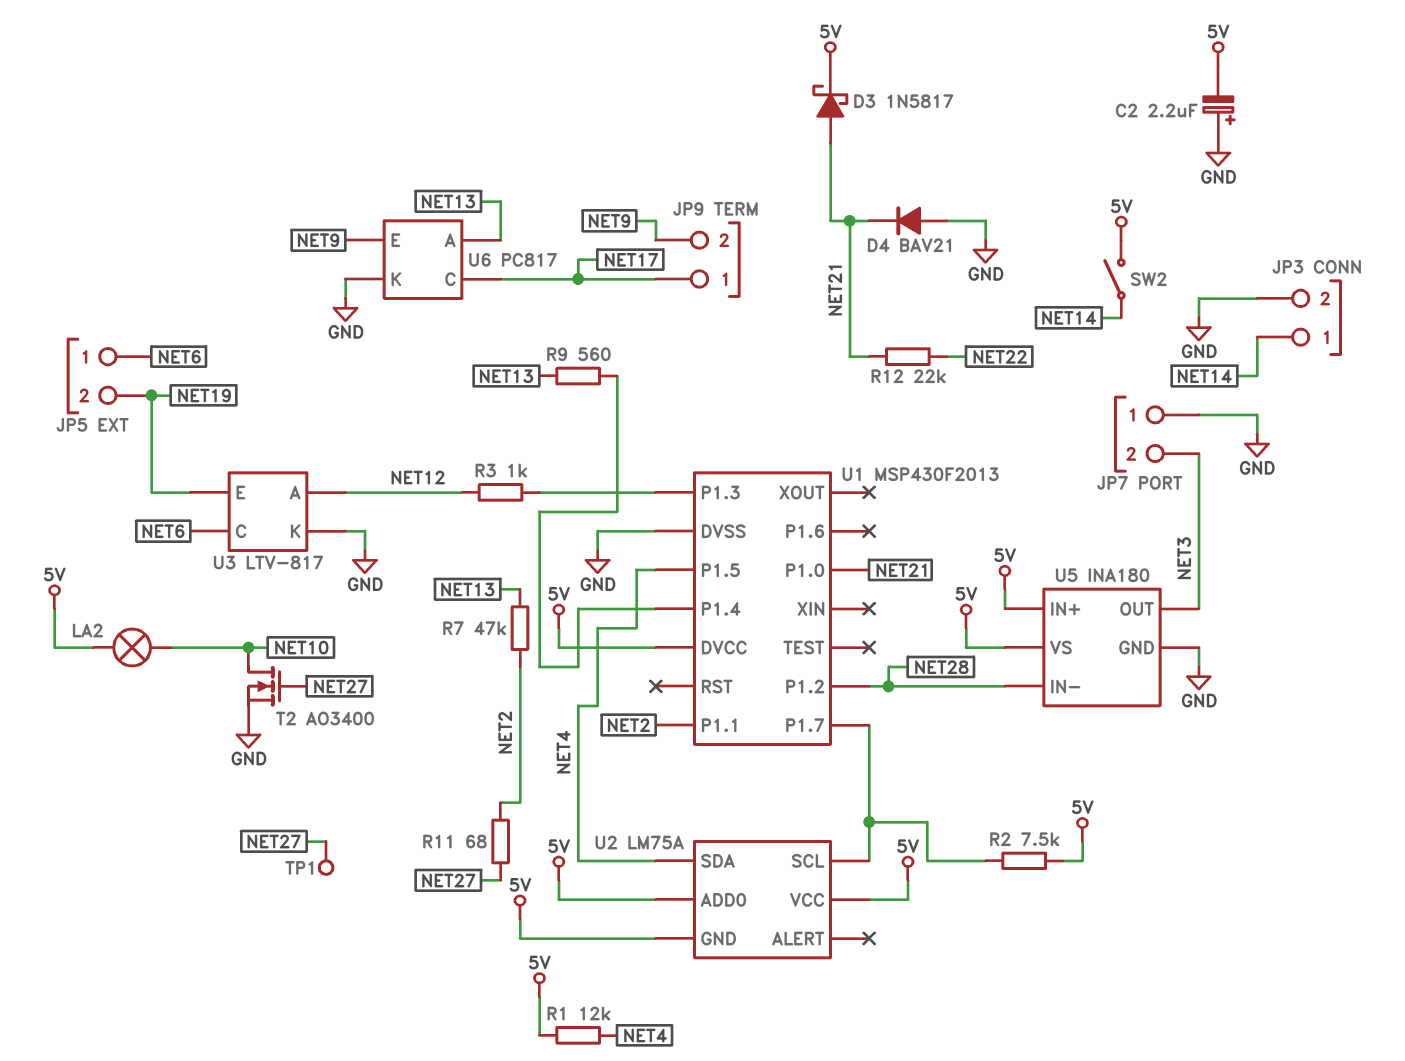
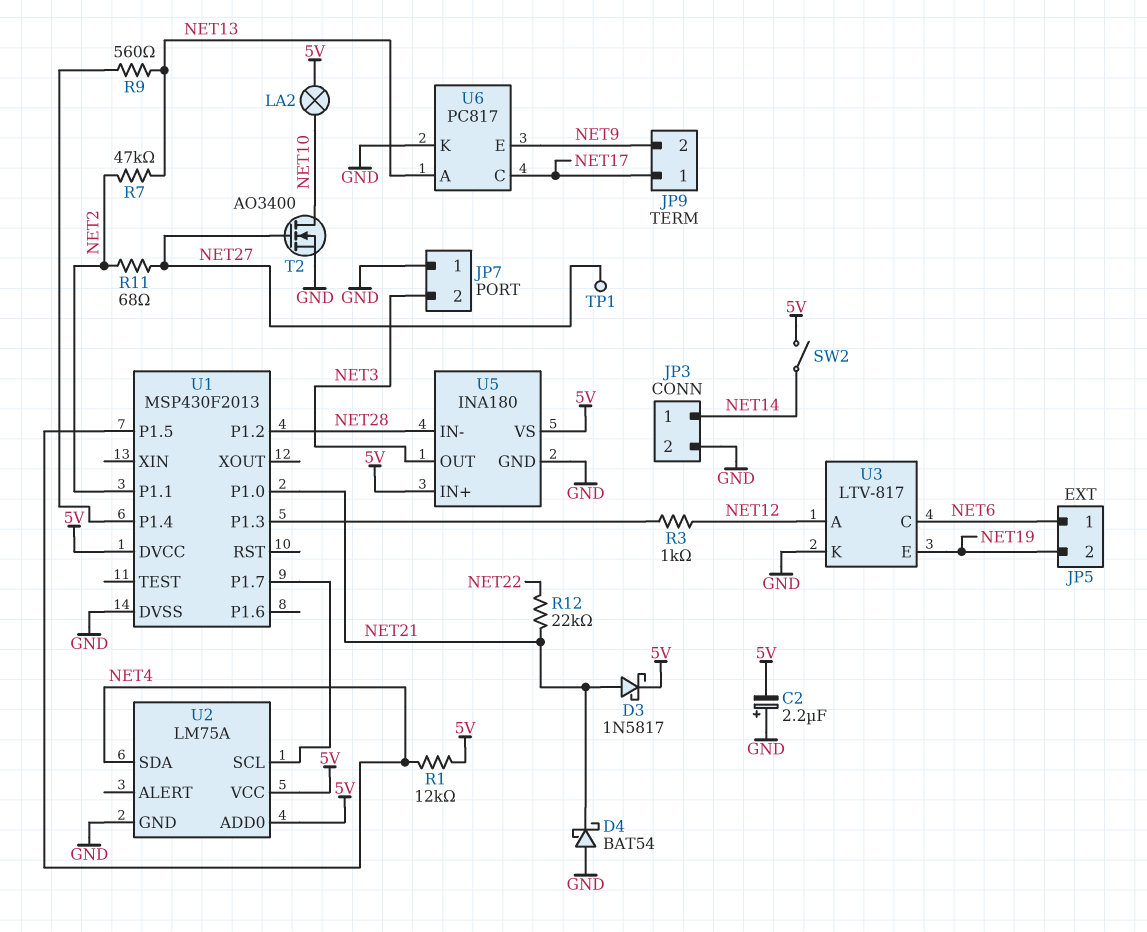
D4: diode BAV21 (A GND, K NET21) -> schottky BAT54 (A GND, K NET21)
R2: 7.5k (5V, U1/P1.7) -> none
U2 pin GND: 5V -> GND

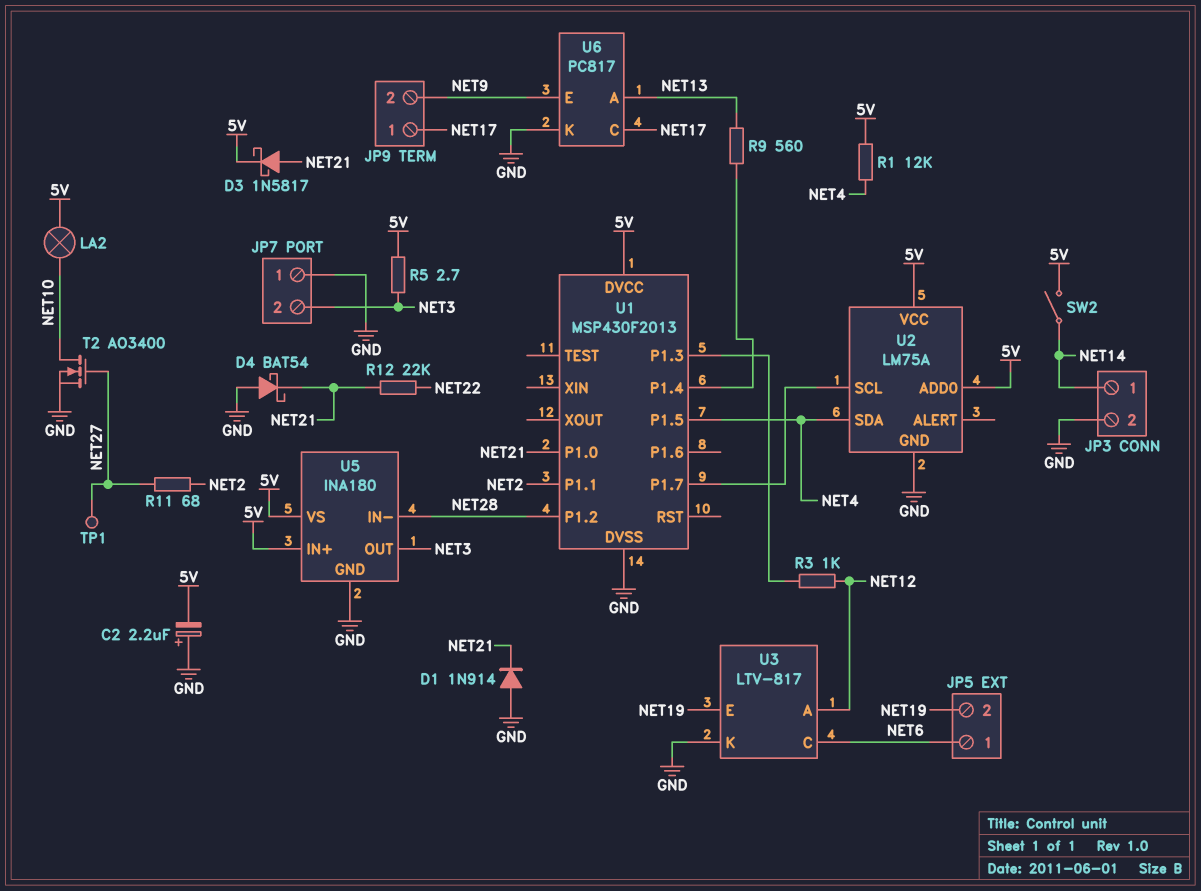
D1: none -> diode 1N914 (A GND, K NET21)
R5: none -> 2.7 (5V, NET3)
R7: 47k (NET2, NET13) -> none

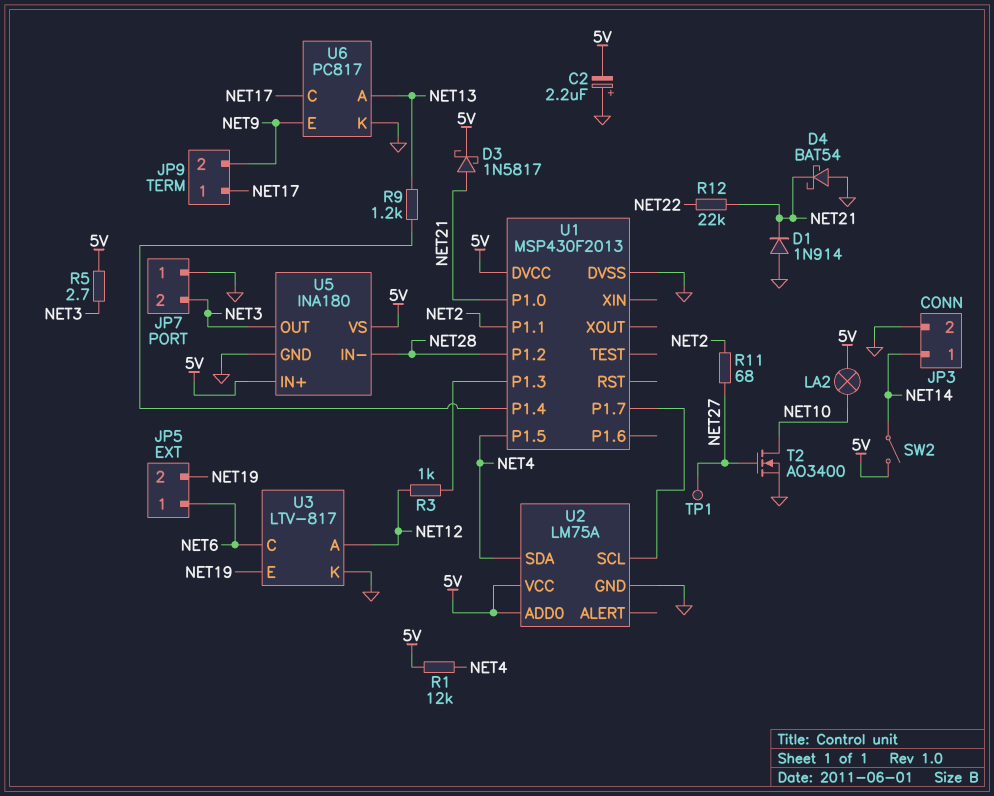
R9: 560 (NET13, U1/P1.4) -> 1.2k (NET13, U1/P1.4)

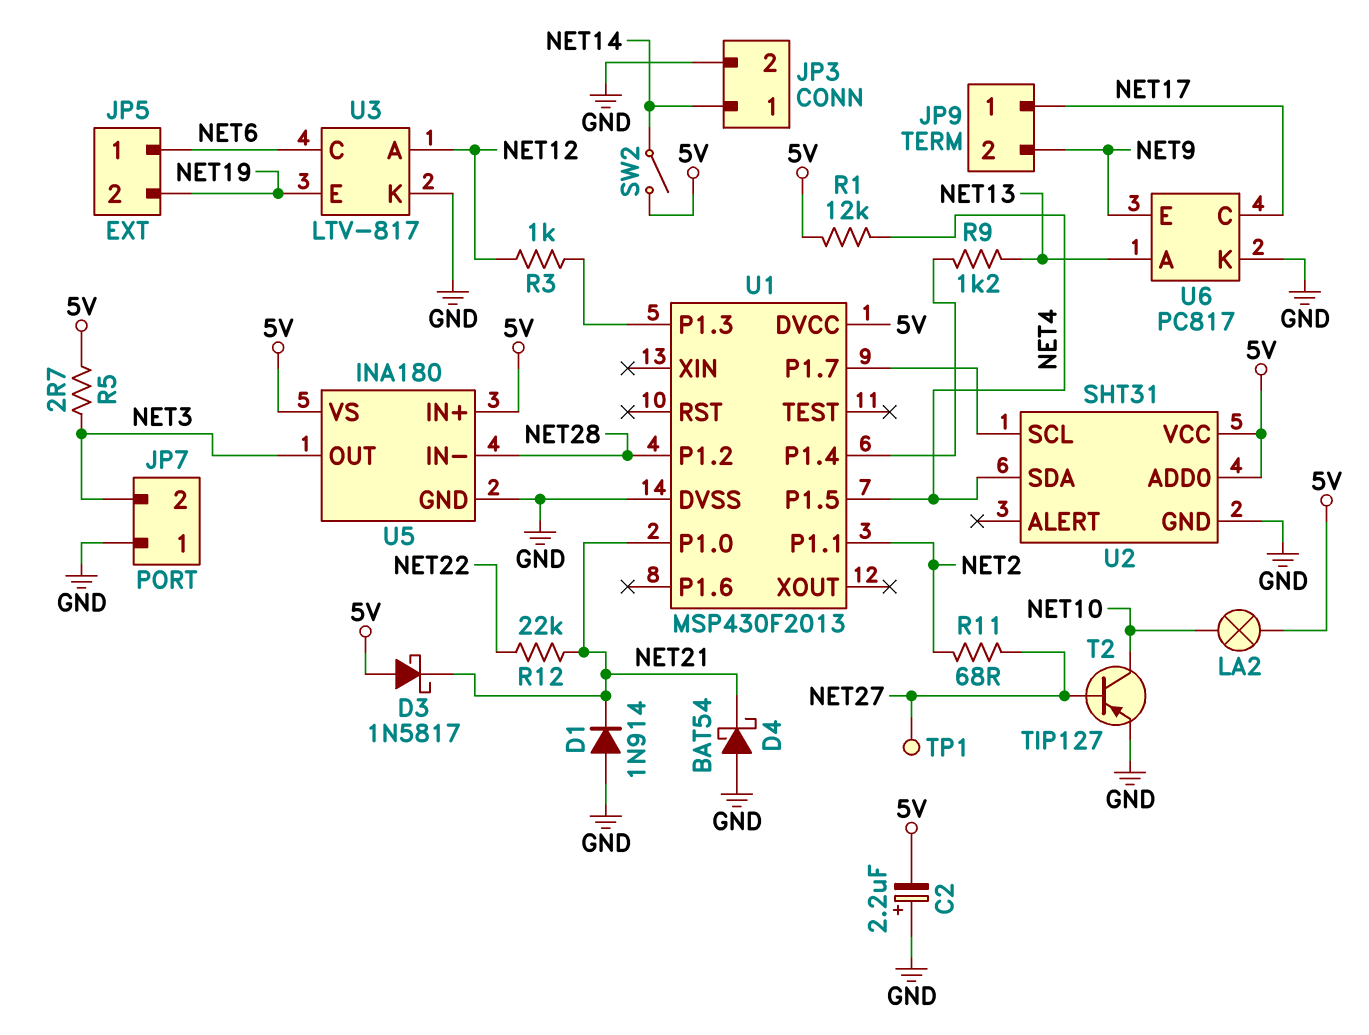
D3: schottky 1N5817 (A NET21, K 5V) -> schottky 1N5817 (A 5V, K NET21)
T2: NMOS AO3400 (G NET27, D NET10, S GND) -> PNP TIP127 (B NET27, C NET10, E GND)
U2: LM75A -> SHT31

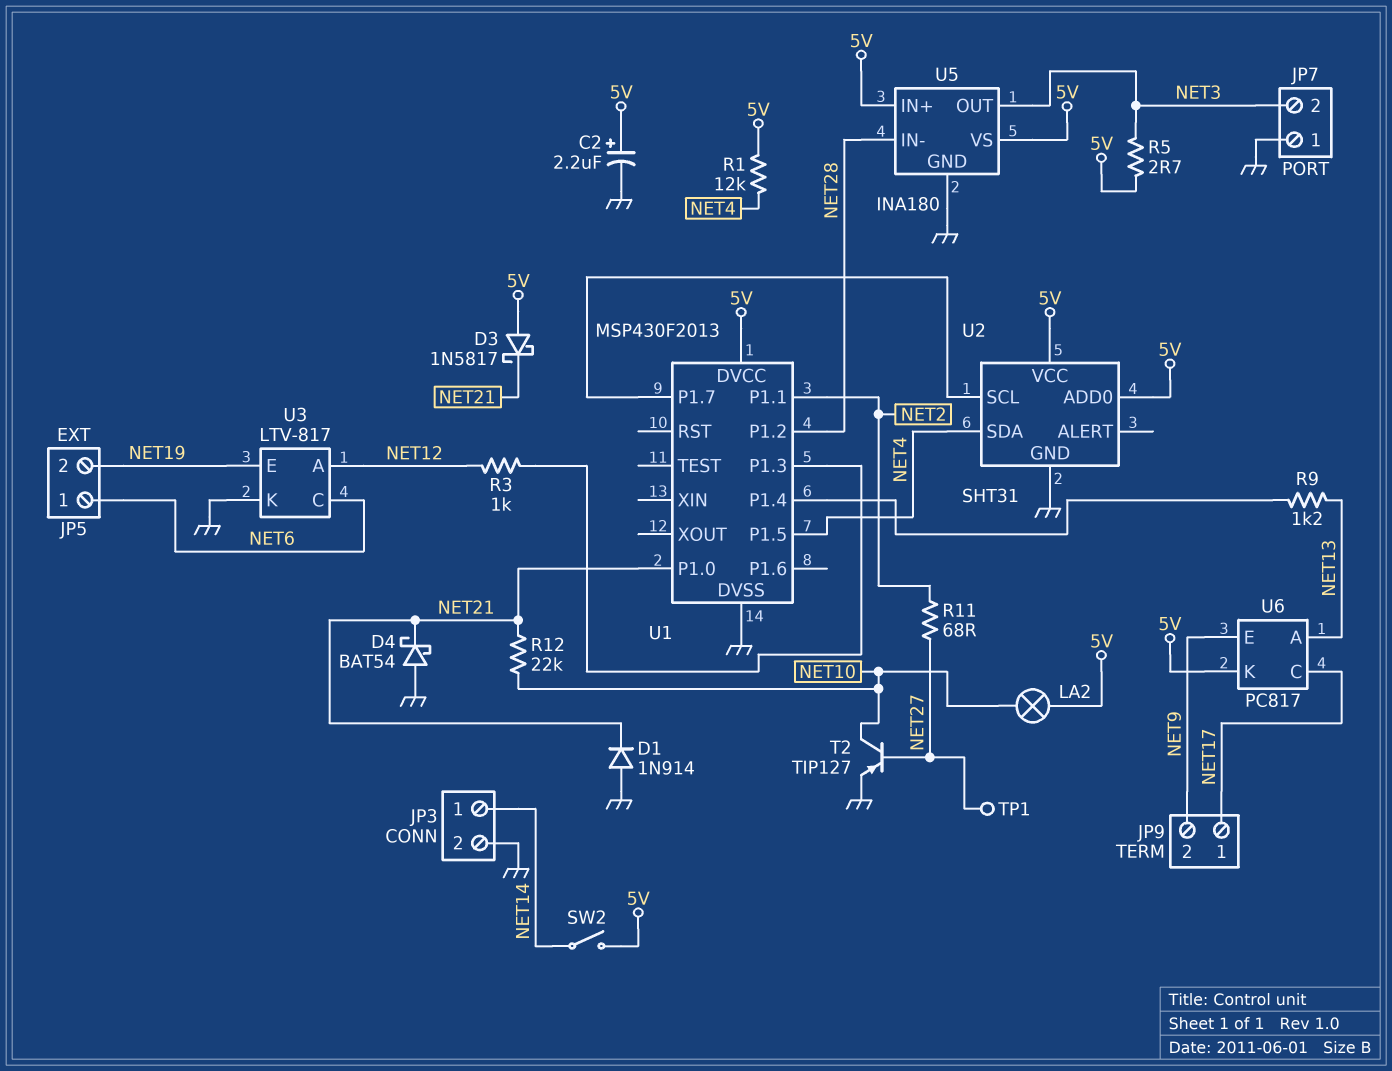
C2: 2.2uF (plus GND, minus 5V) -> 2.2uF (plus 5V, minus GND)
R12: 22k (NET21, NET22) -> 22k (NET10, NET21)
U6 pin K: GND -> 5V

